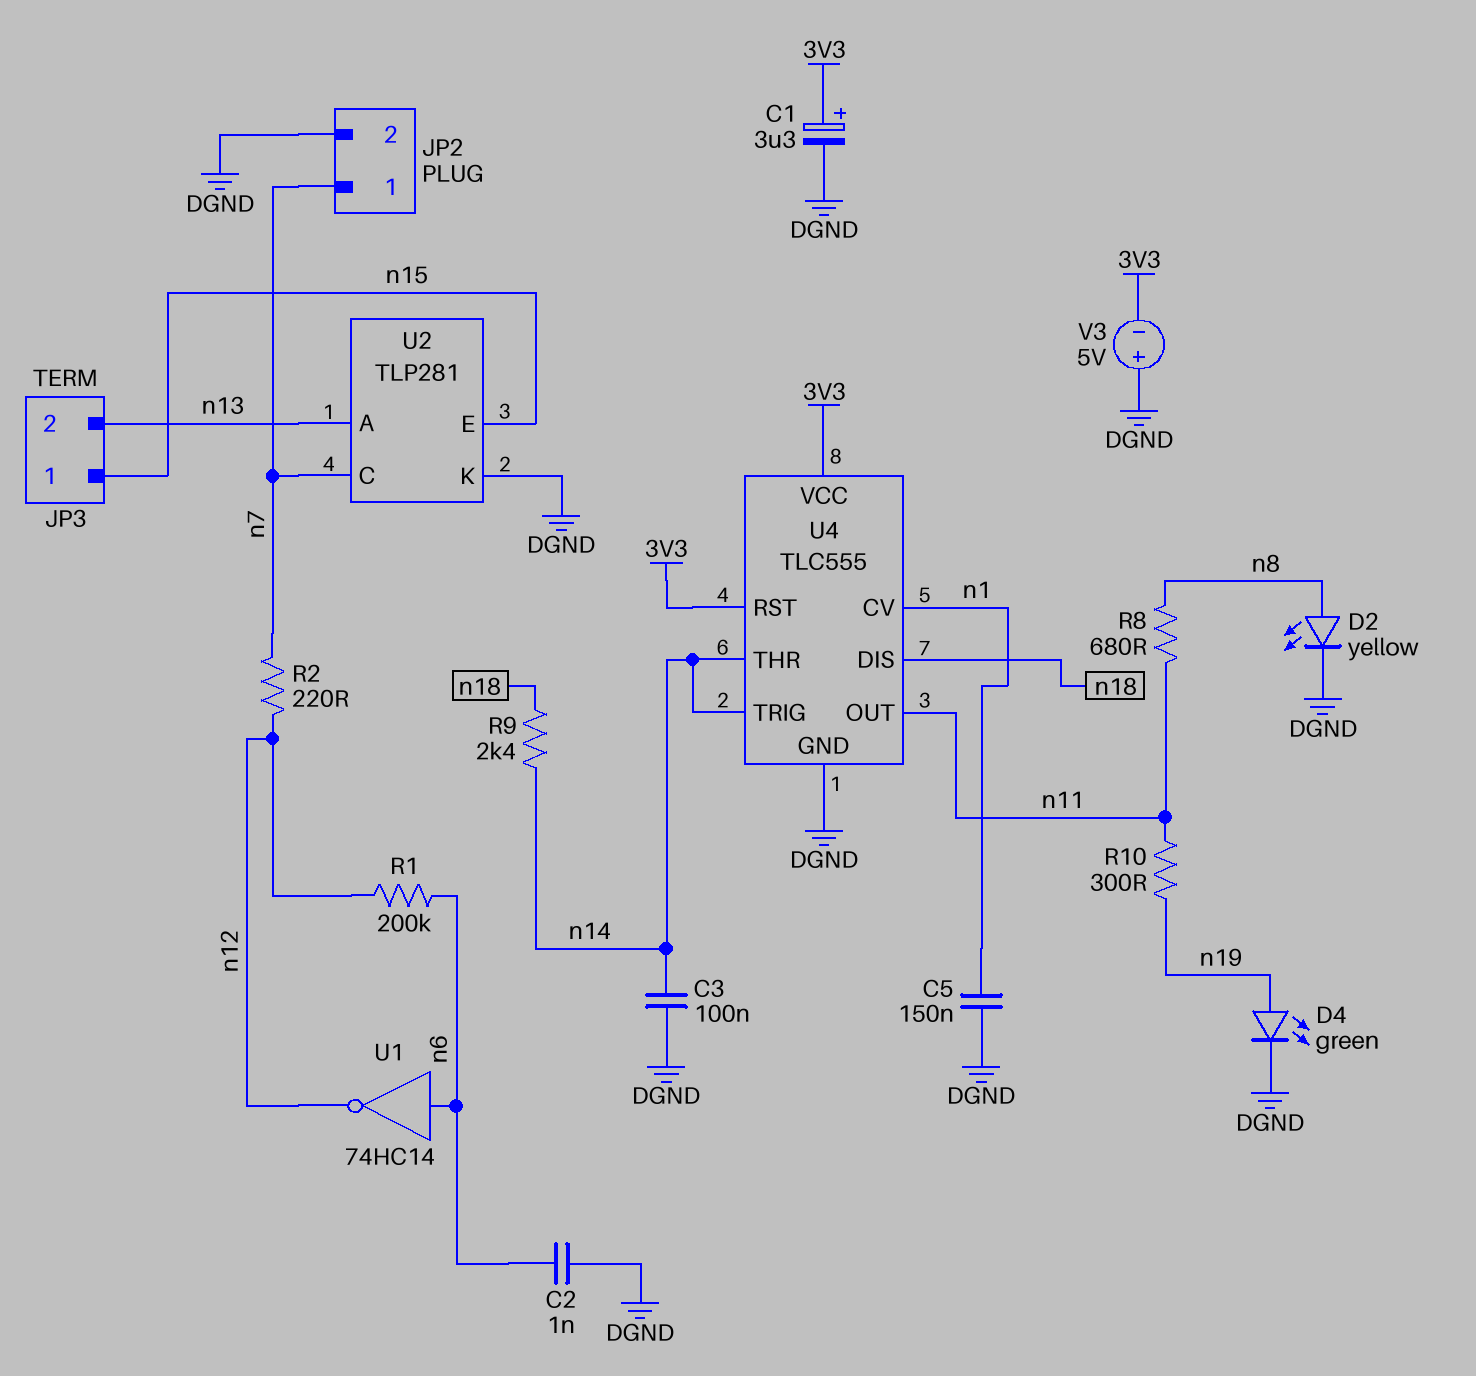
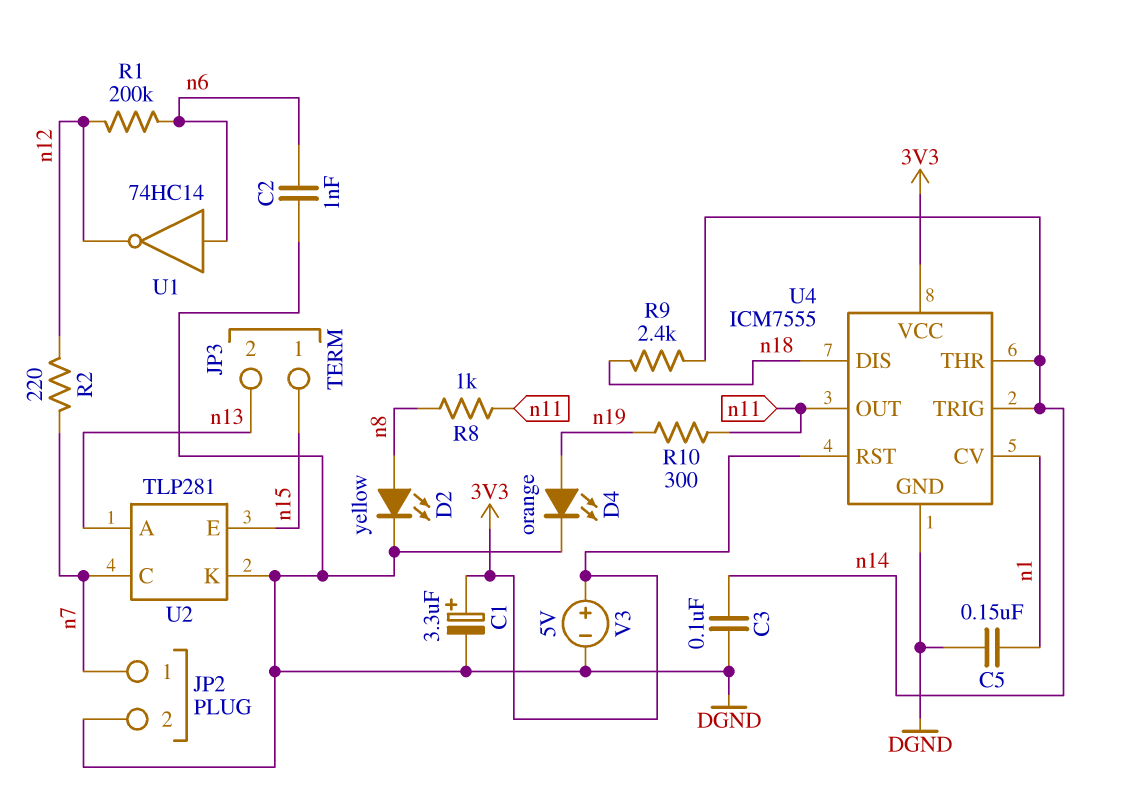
D4: LED green (A n19, K DGND) -> LED orange (A n19, K DGND)
R8: 680 (n8, n11) -> 1k (n8, n11)
U4: TLC555 -> ICM7555
V3: 5V (plus DGND, minus 3V3) -> 5V (plus 3V3, minus DGND)

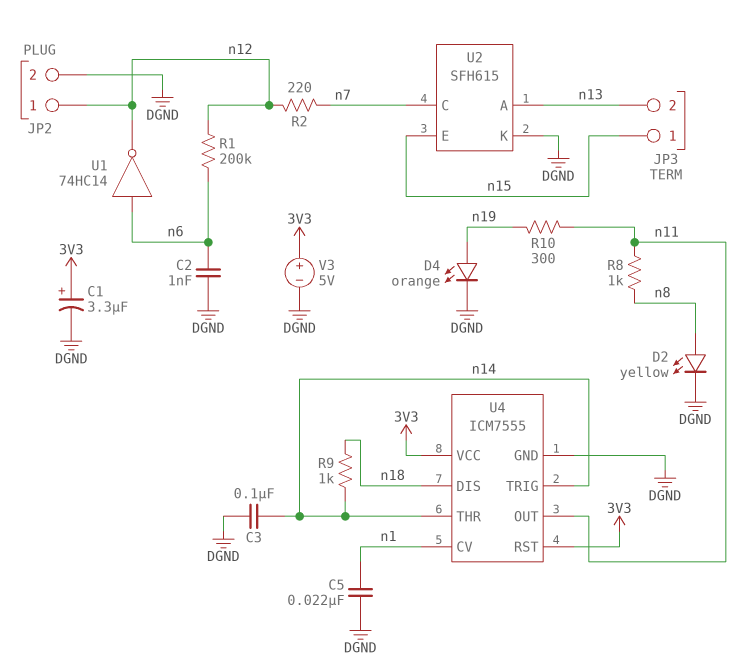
C5: 150nF (DGND, n1) -> 22nF (DGND, n1)
JP2 pin 1: n7 -> n12
R9: 2.4k (n14, n18) -> 1k (n14, n18)
U2: TLP281 -> SFH615

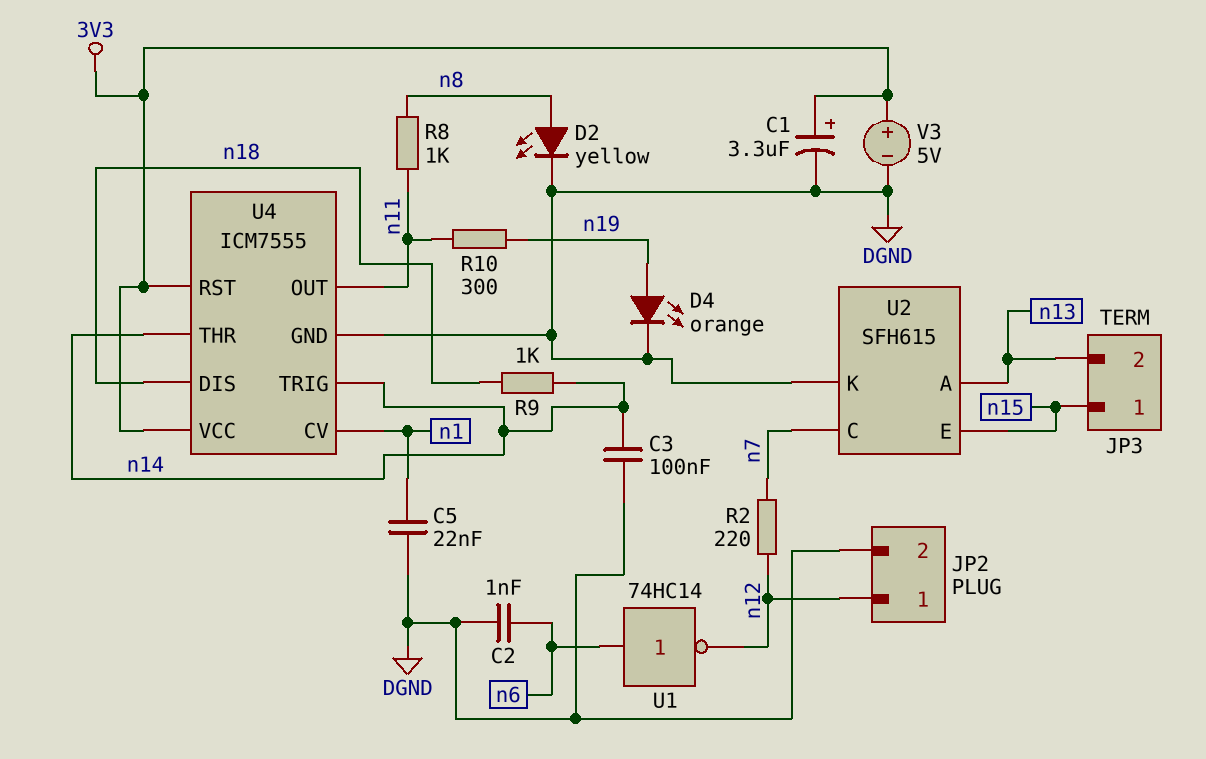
R1: 200k (n6, n12) -> none

